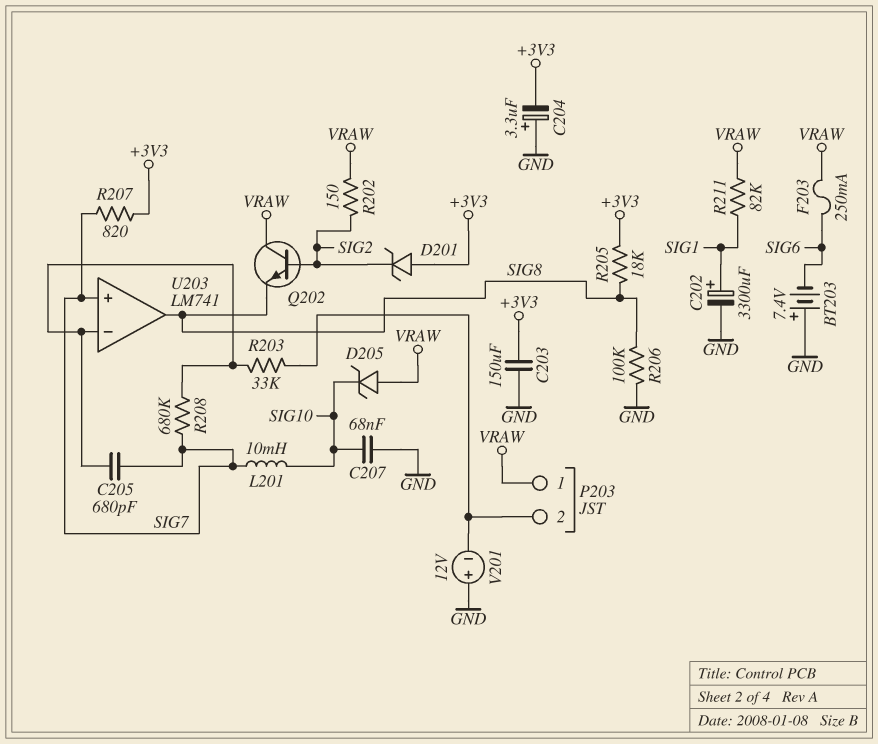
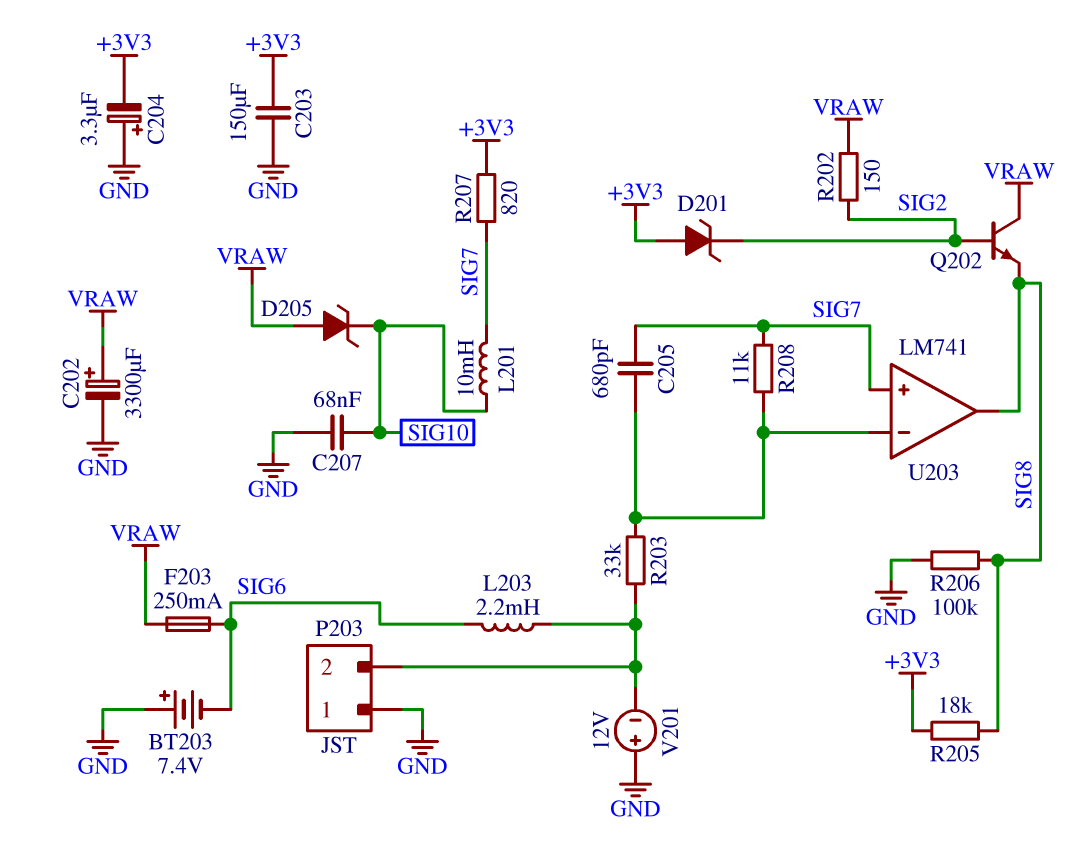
C202: 3300uF (plus SIG1, minus GND) -> 3300uF (plus VRAW, minus GND)
L203: none -> 2.2mH (P203/2, SIG6)
P203 pin 1: VRAW -> GND
R208: 680k (SIG7, U203/in-) -> 11k (SIG7, U203/in-)
R211: 82k (SIG1, VRAW) -> none

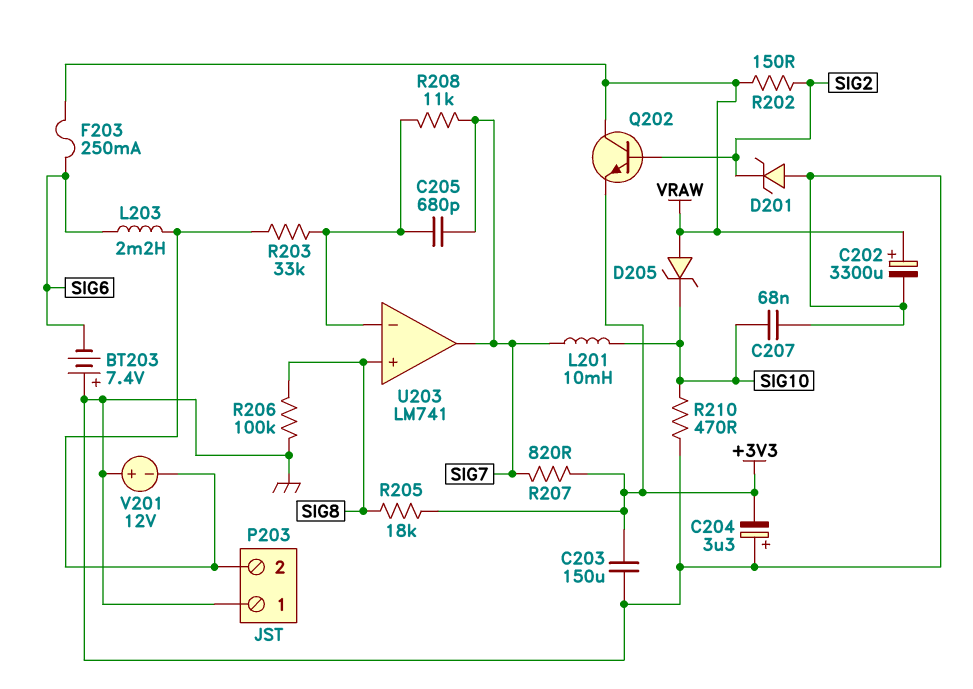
D201: zener (A +3V3, K SIG2) -> zener (A GND, K SIG2)
Q202: NPN (B SIG2, C VRAW, E SIG8) -> NPN (B SIG2, C VRAW, E +3V3)
R210: none -> 470 (GND, SIG10)
U203 pin in+: SIG7 -> SIG8
U203 pin out: SIG8 -> SIG7

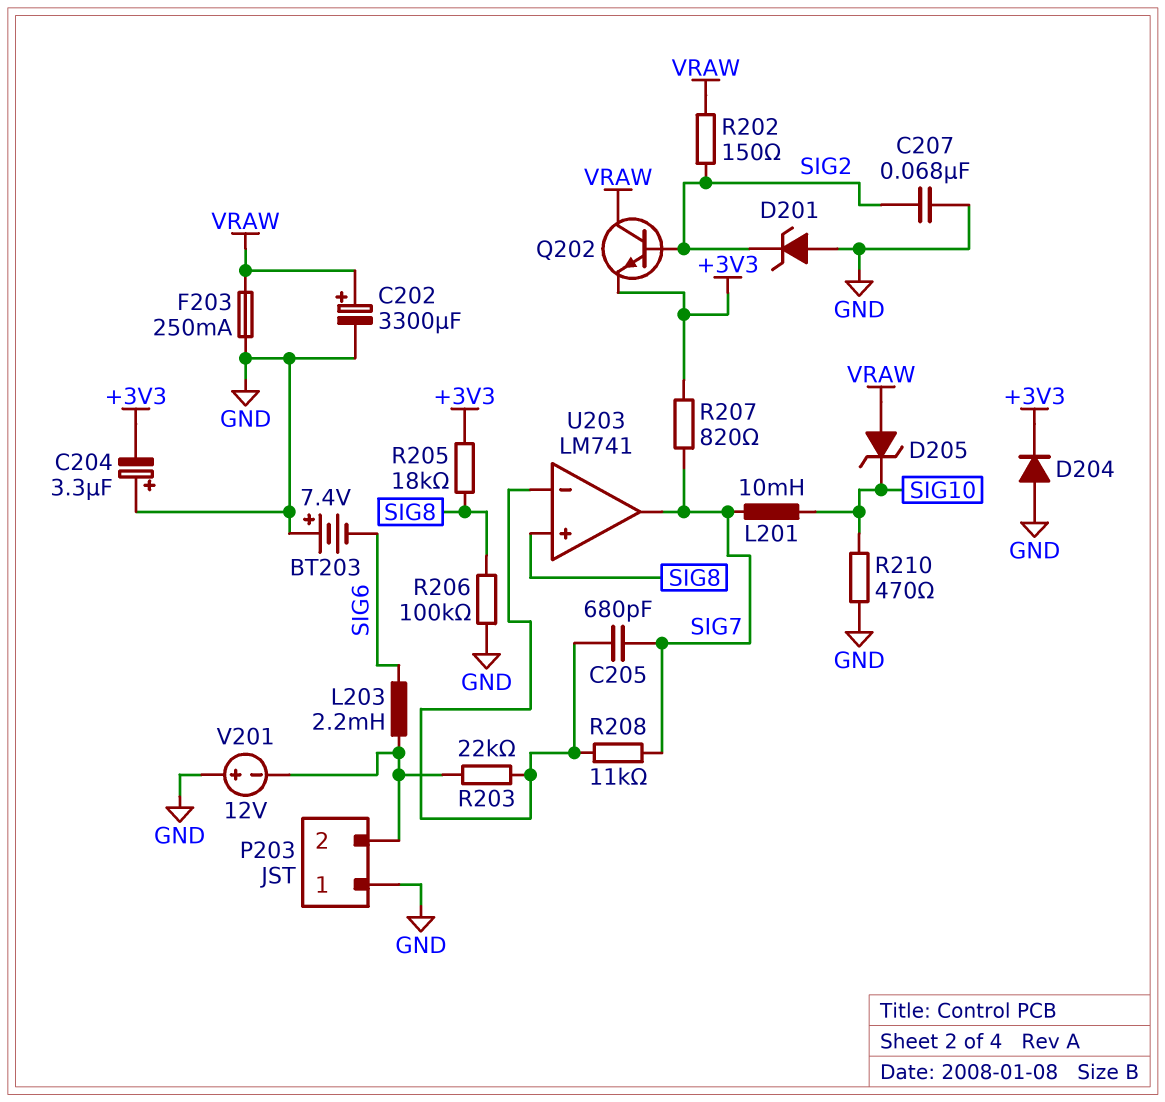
C203: 150uF (+3V3, GND) -> none
C207: 68nF (GND, SIG10) -> 68nF (GND, SIG2)
D204: none -> diode (A GND, K +3V3)
F203: 250mA (SIG6, VRAW) -> 250mA (GND, VRAW)
R203: 33k (P203/2, U203/in-) -> 22k (P203/2, U203/in-)

